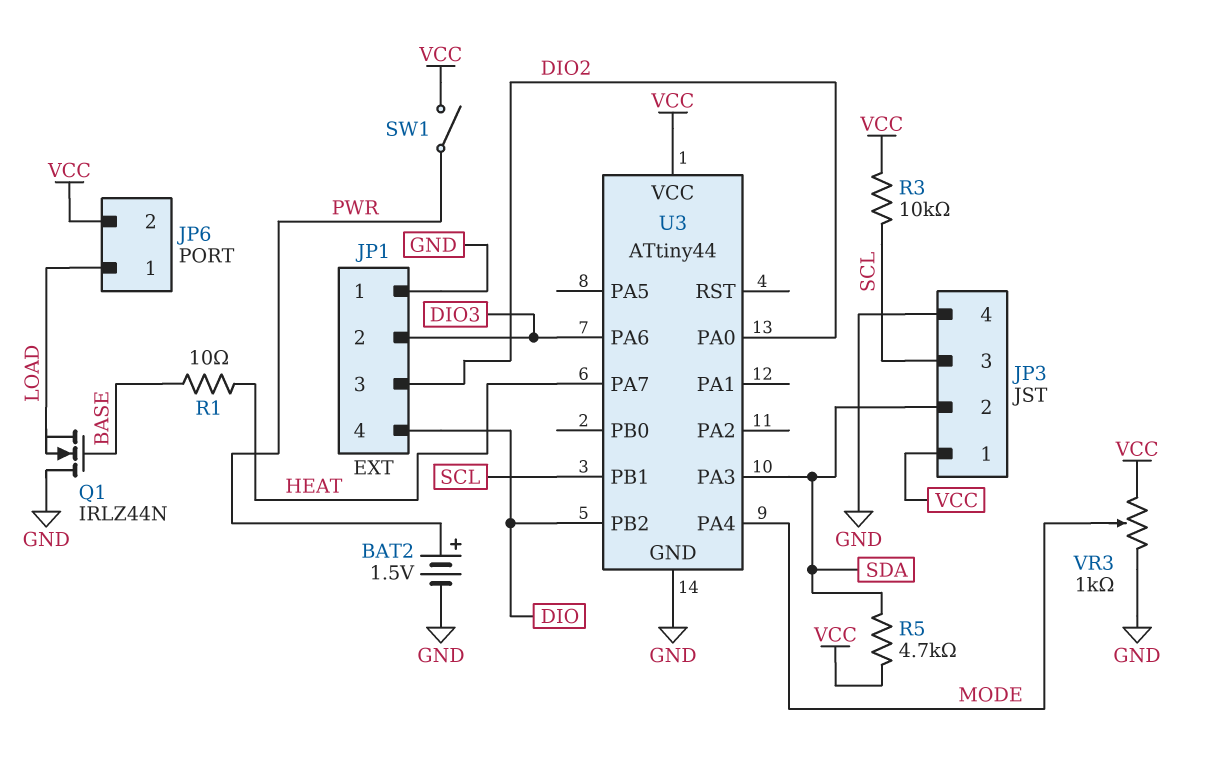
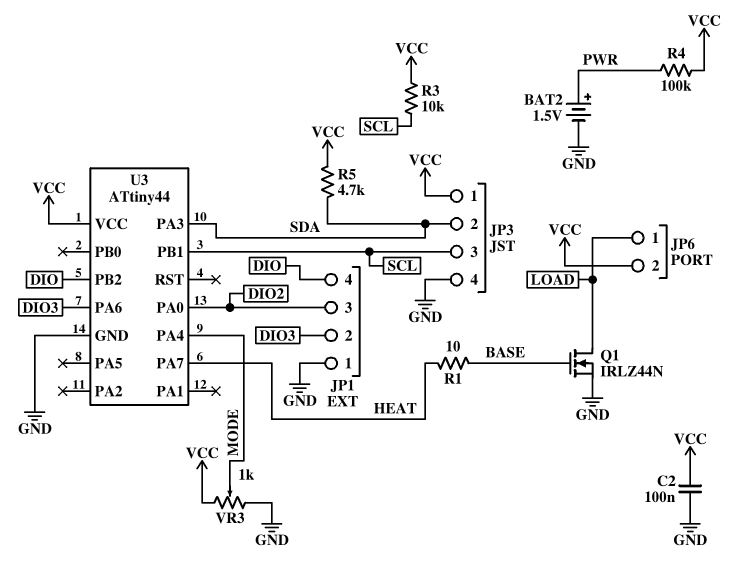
C2: none -> 100nF (GND, VCC)
Q1: NMOS IRLZ44N (G BASE, D GND, S LOAD) -> NMOS IRLZ44N (G BASE, D LOAD, S GND)
R4: none -> 100k (PWR, VCC)
SW1: switch (PWR, VCC) -> none

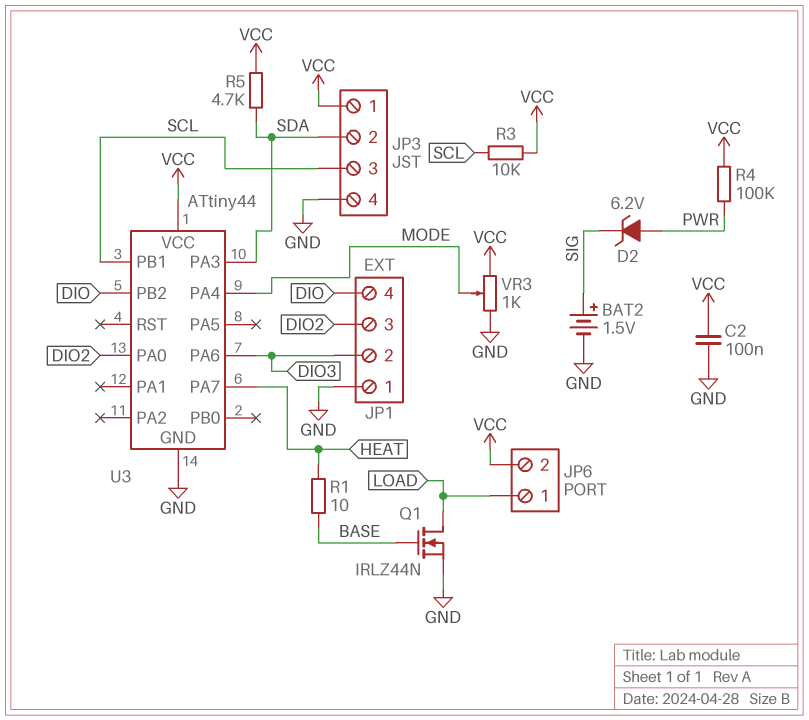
BAT2: 1.5V (plus PWR, minus GND) -> 1.5V (plus SIG, minus GND)
D2: none -> zener 6.2V (A PWR, K SIG)

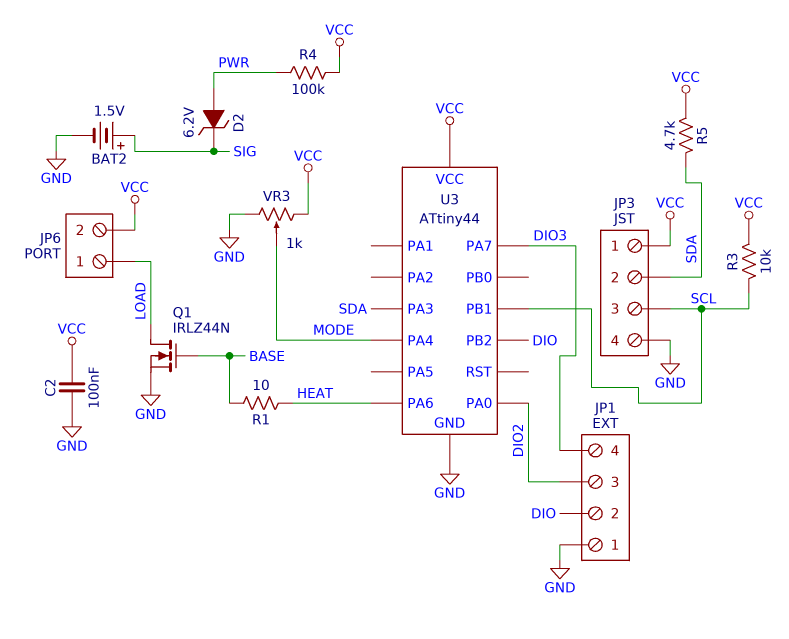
JP1 pin 2: DIO3 -> DIO
JP1 pin 4: DIO -> DIO3
U3 pin PA6: DIO3 -> HEAT
U3 pin PA7: HEAT -> DIO3

